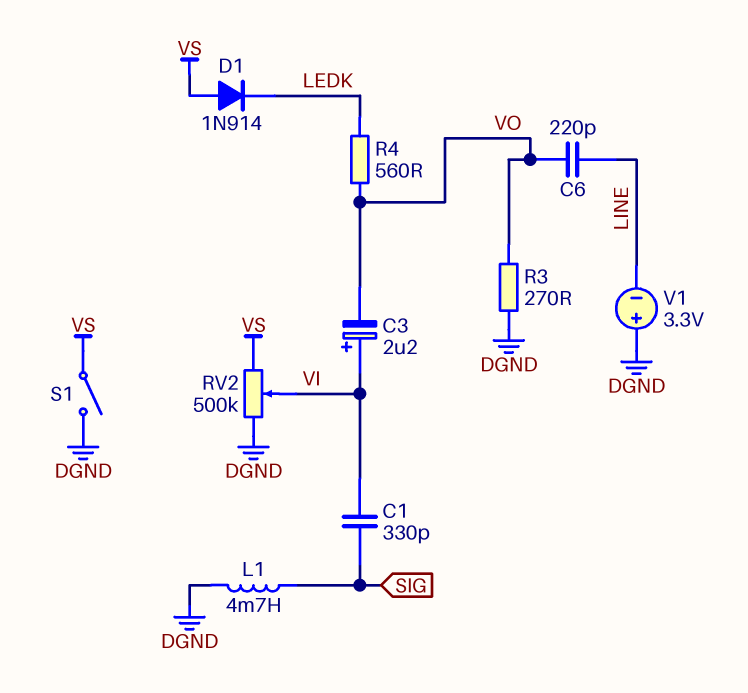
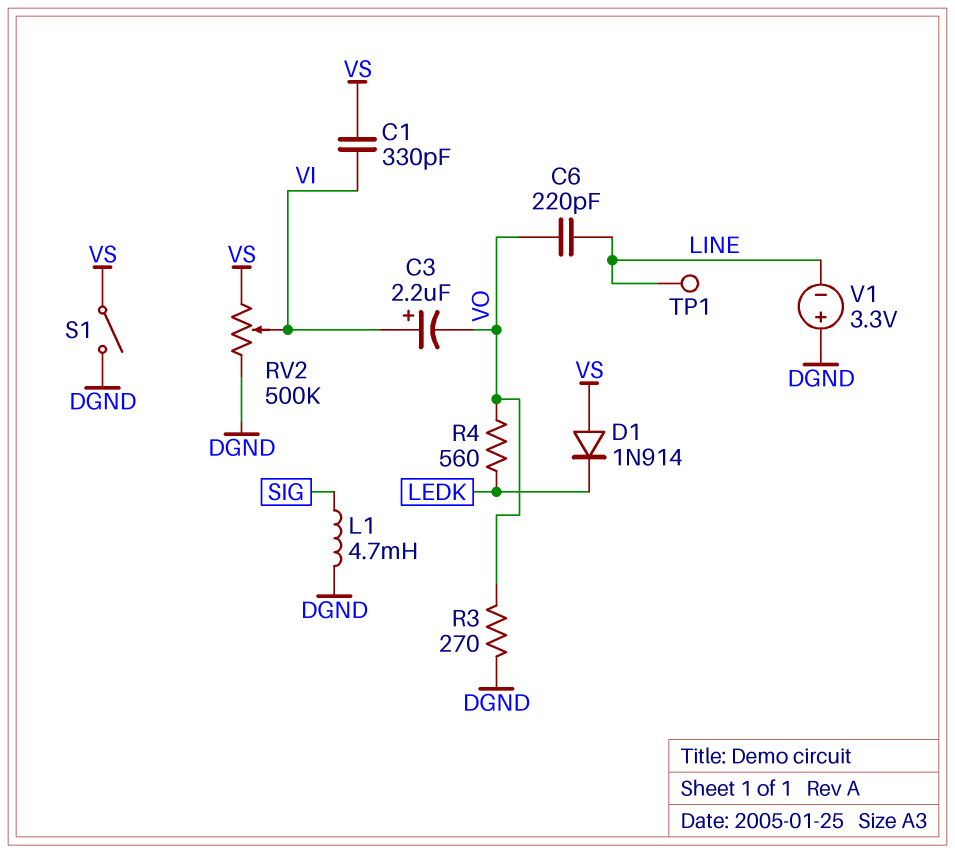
C1: 330pF (SIG, VI) -> 330pF (VI, VS)
TP1: none -> test point (LINE)

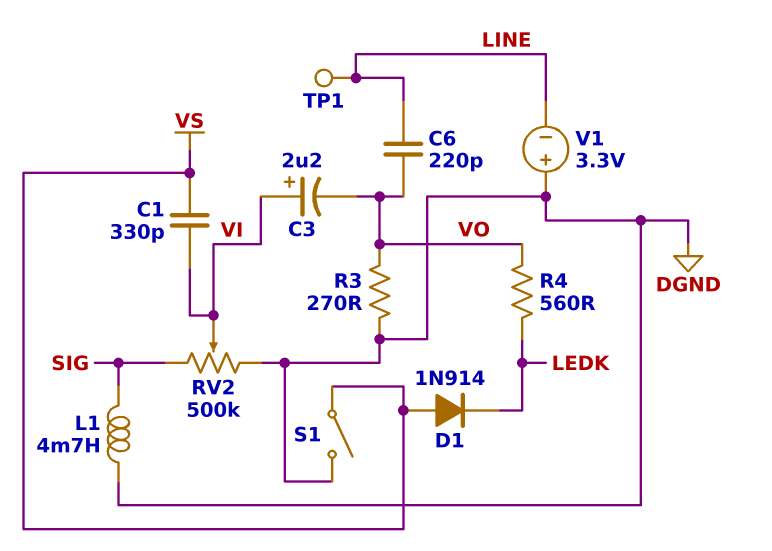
RV2: 500k (DGND, VS, wiper VI) -> 500k (DGND, SIG, wiper VI)

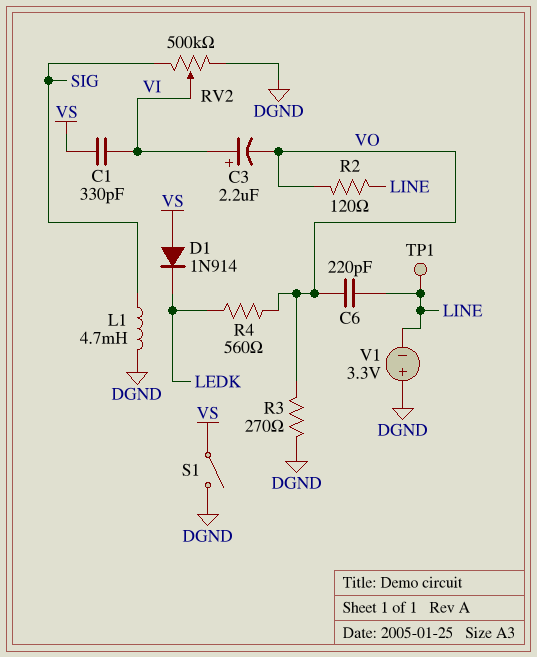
R2: none -> 120 (LINE, VO)

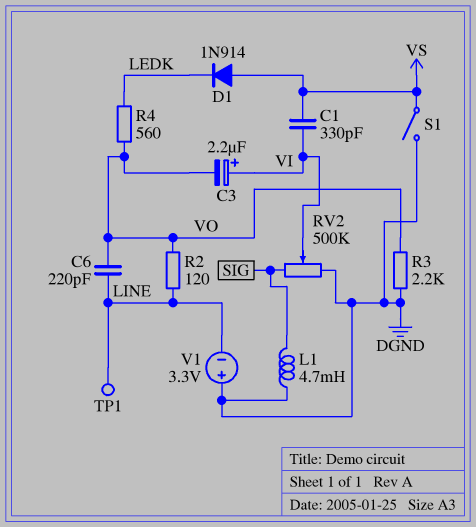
R3: 270 (DGND, VO) -> 2.2k (DGND, VO)

